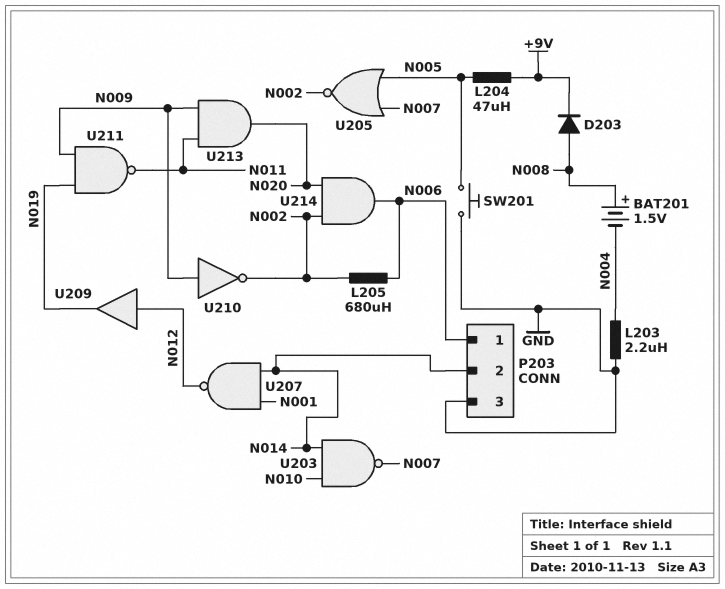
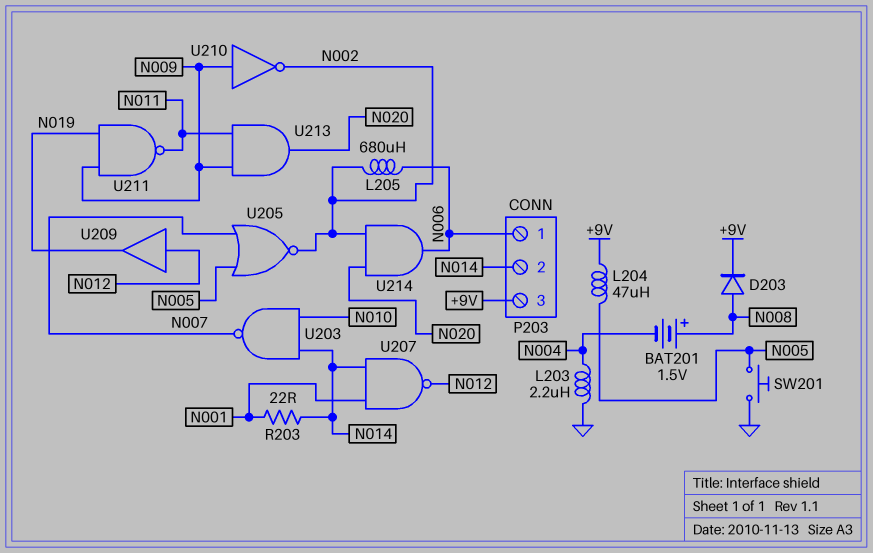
P203 pin 3: GND -> +9V
R203: none -> 22 (N001, N014)

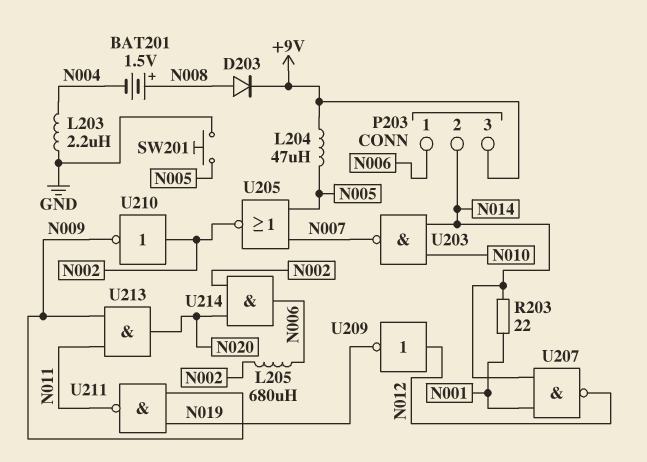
U209: buffer (in N012, out N019) -> NOT (in N012, out N019)
U210: NOT (in N009, out N002) -> NOT (in N002, out N009)

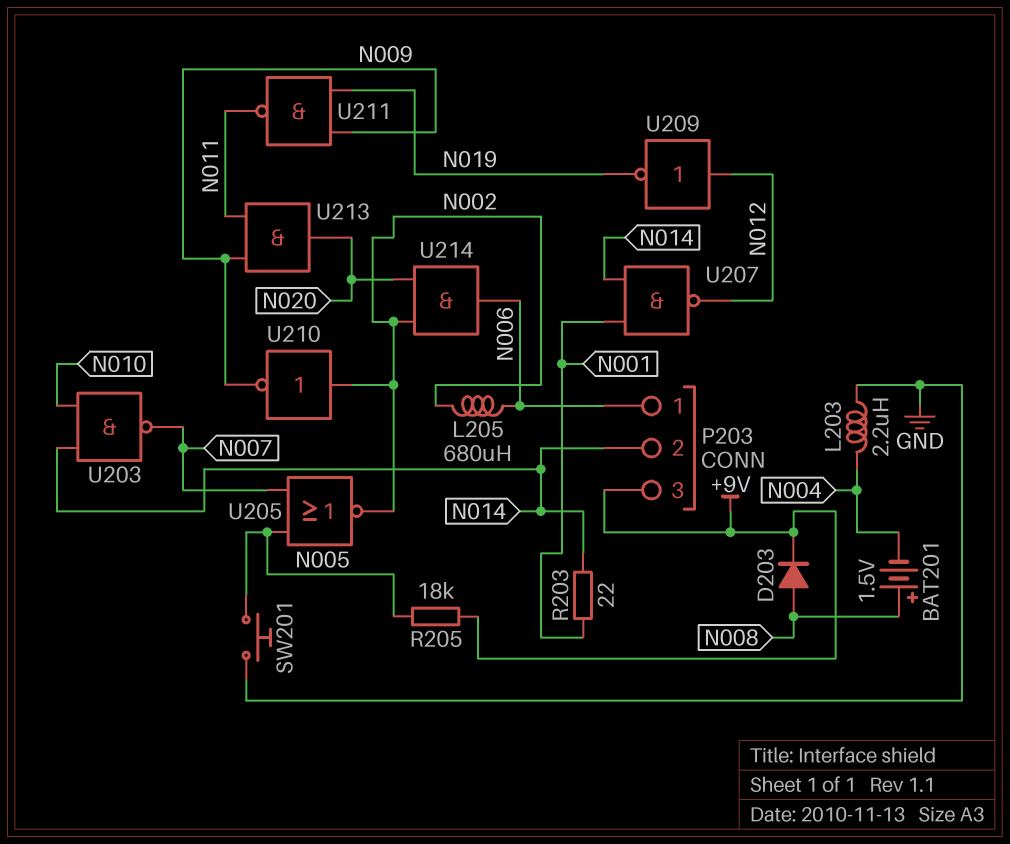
L204: 47uH (+9V, N005) -> none
R205: none -> 18k (+9V, N005)

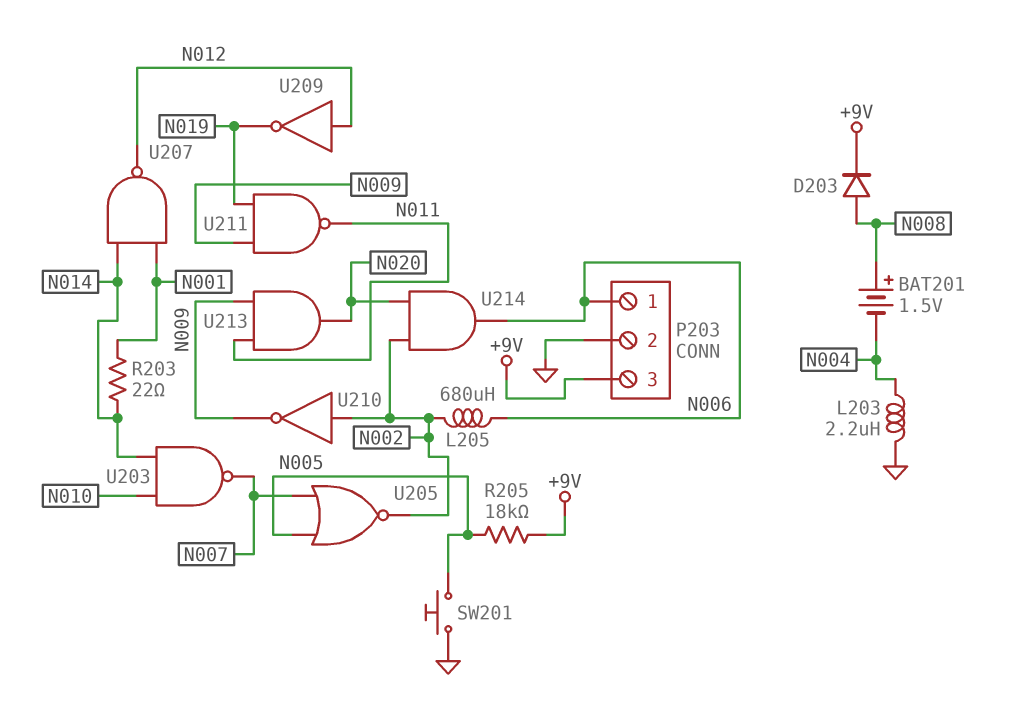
P203 pin 2: N014 -> GND

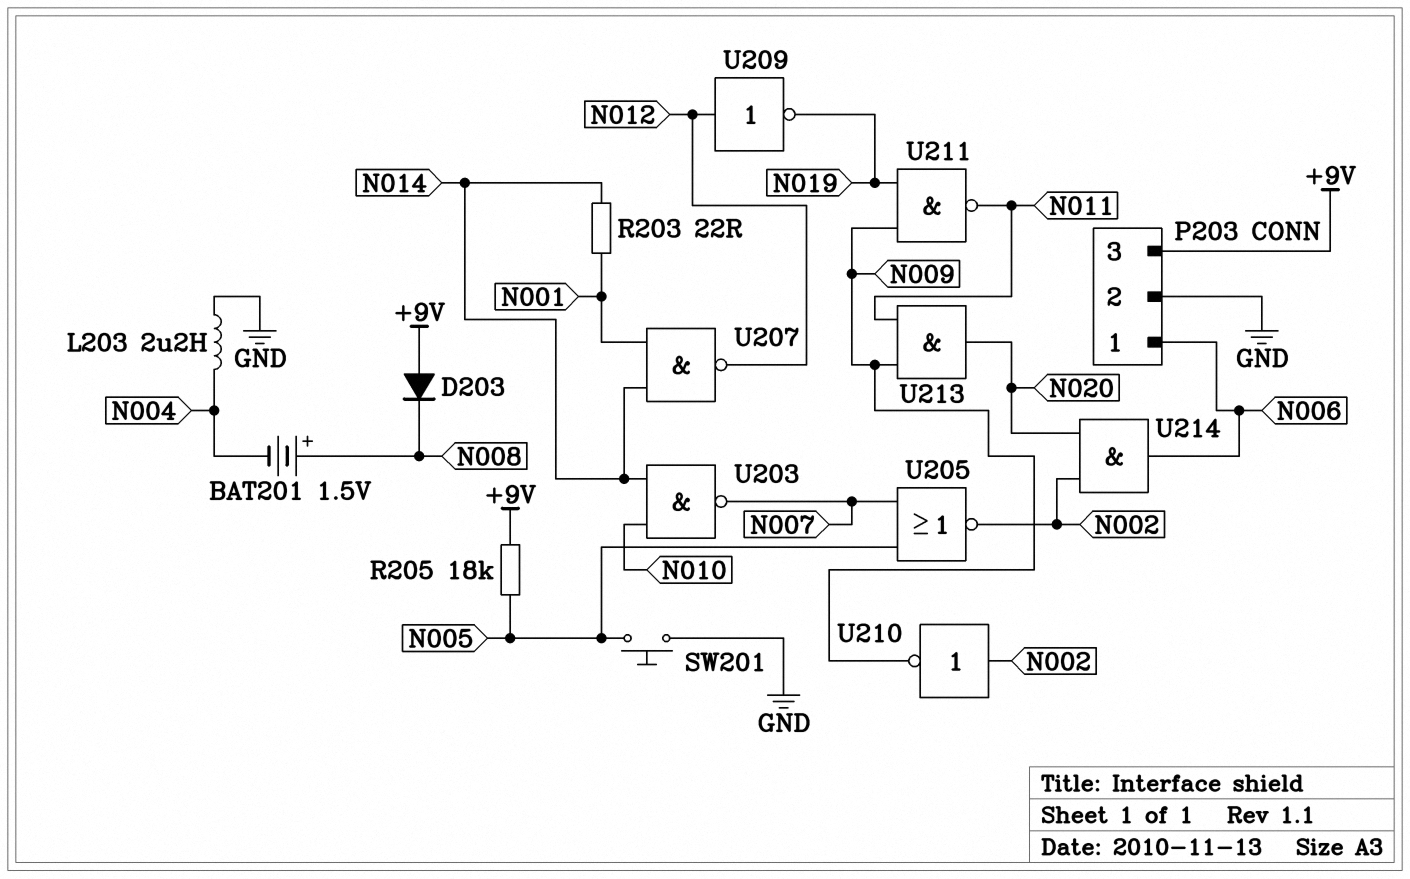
D203: diode (A N008, K +9V) -> diode (A +9V, K N008)
L205: 680uH (N002, N006) -> none

